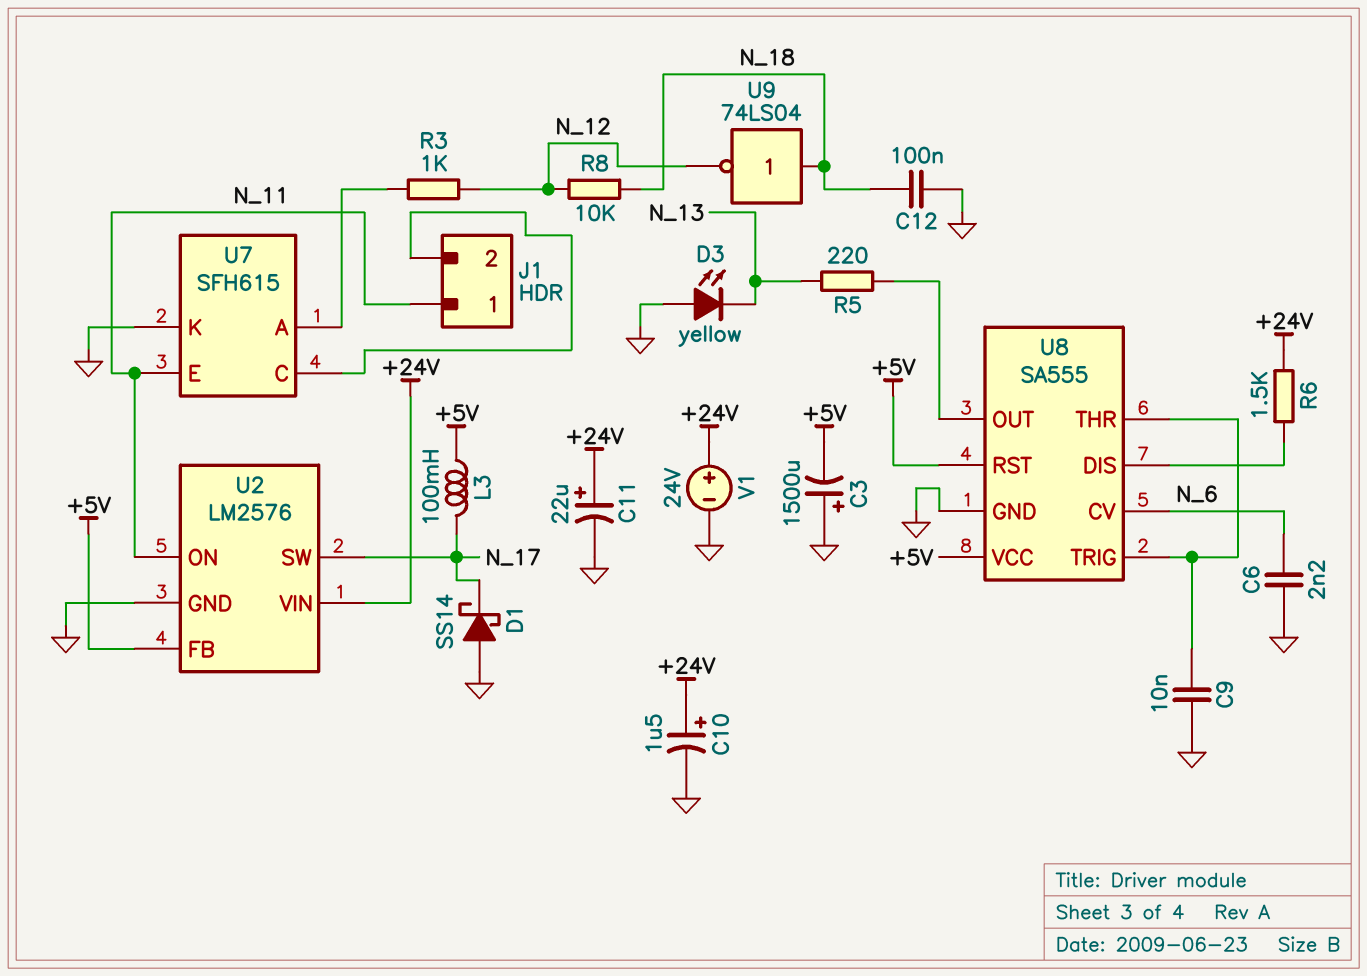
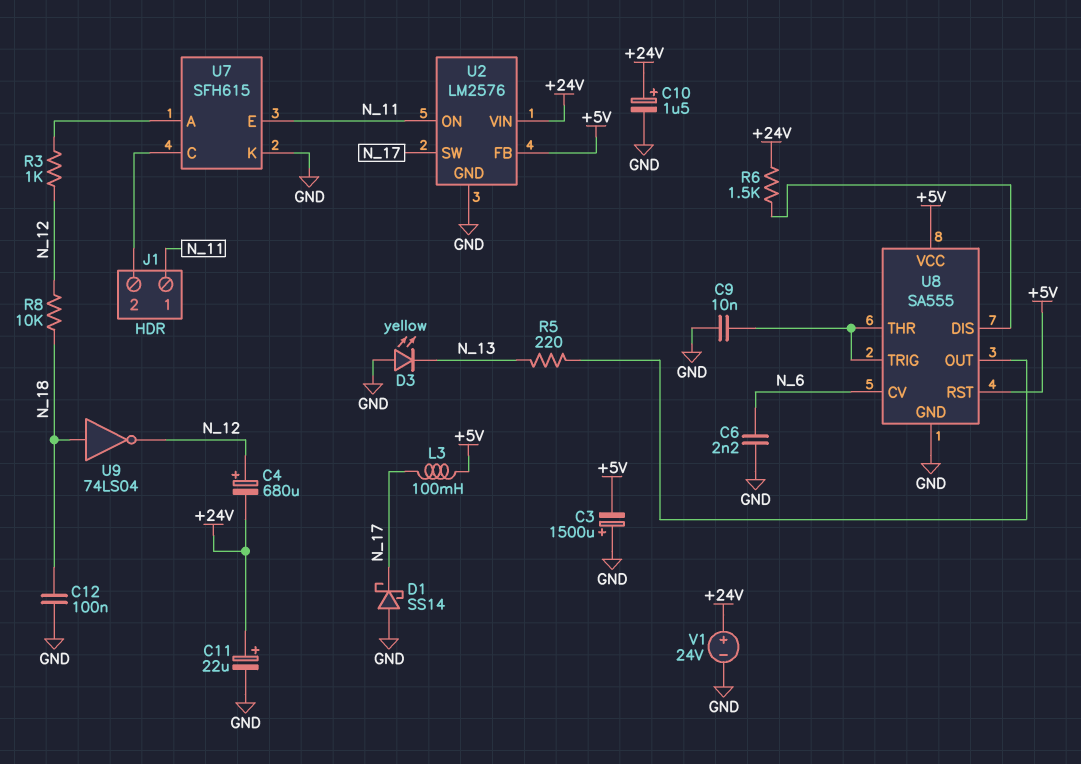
C4: none -> 680uF (plus N_12, minus +24V)

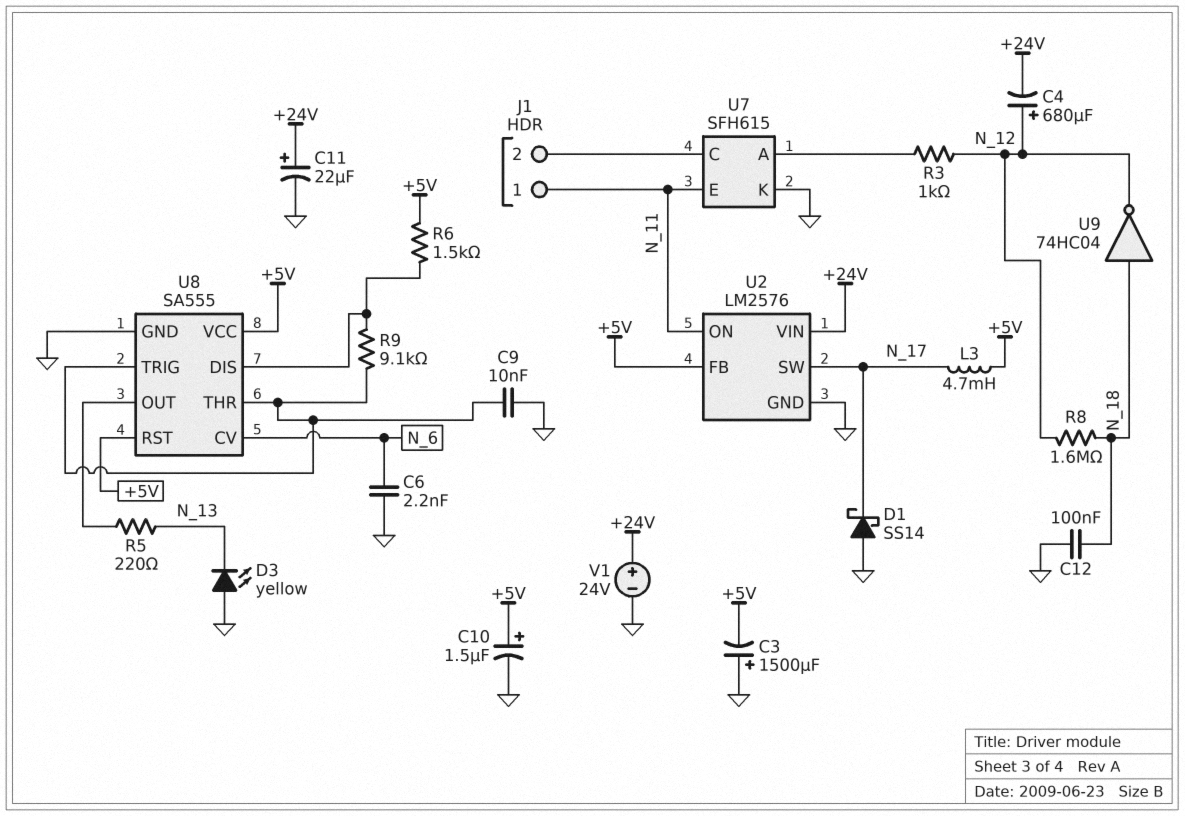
C10: 1.5uF (plus +24V, minus GND) -> 1.5uF (plus +5V, minus GND)
L3: 100mH (+5V, N_17) -> 4.7mH (+5V, N_17)
R6: 1.5k (+24V, U8/DIS) -> 1.5k (+5V, U8/DIS)
R8: 10k (N_12, N_18) -> 1.6M (N_12, N_18)
R9: none -> 9.1k (U8/DIS, U8/THR)
U9: NOT 74LS04 (in N_18, out N_12) -> NOT 74HC04 (in N_18, out N_12)

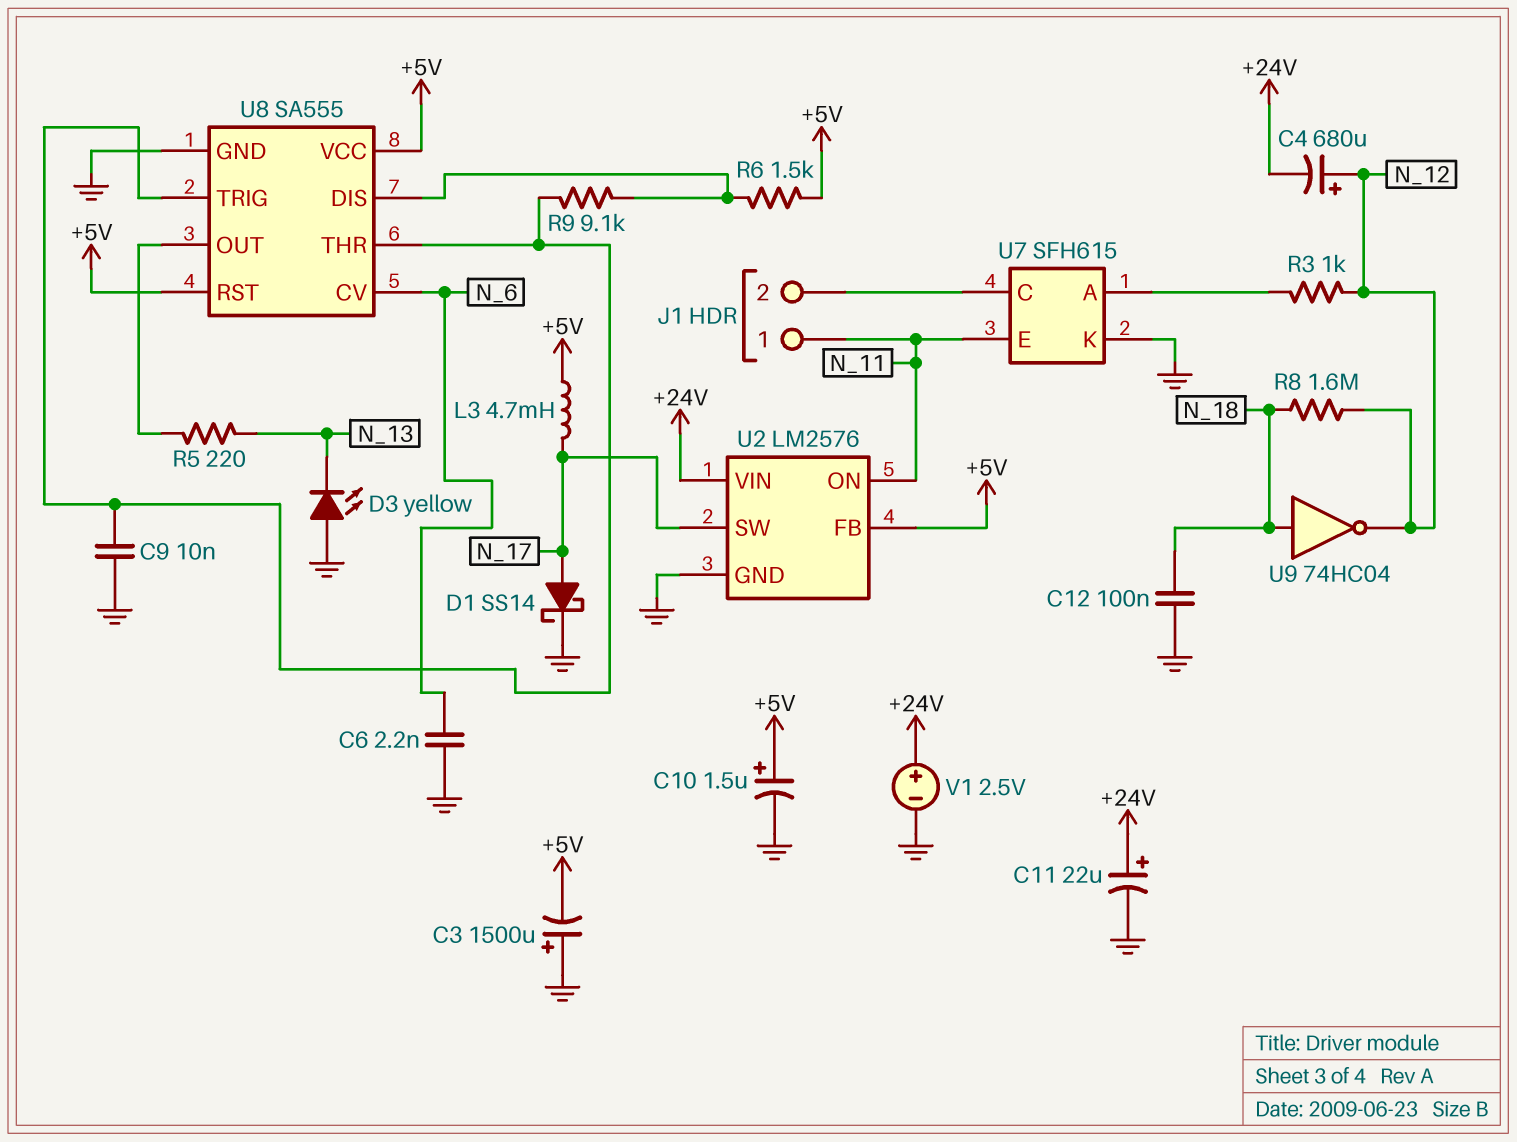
D1: schottky SS14 (A GND, K N_17) -> schottky SS14 (A N_17, K GND)
V1: 24V (plus +24V, minus GND) -> 2.5V (plus +24V, minus GND)

